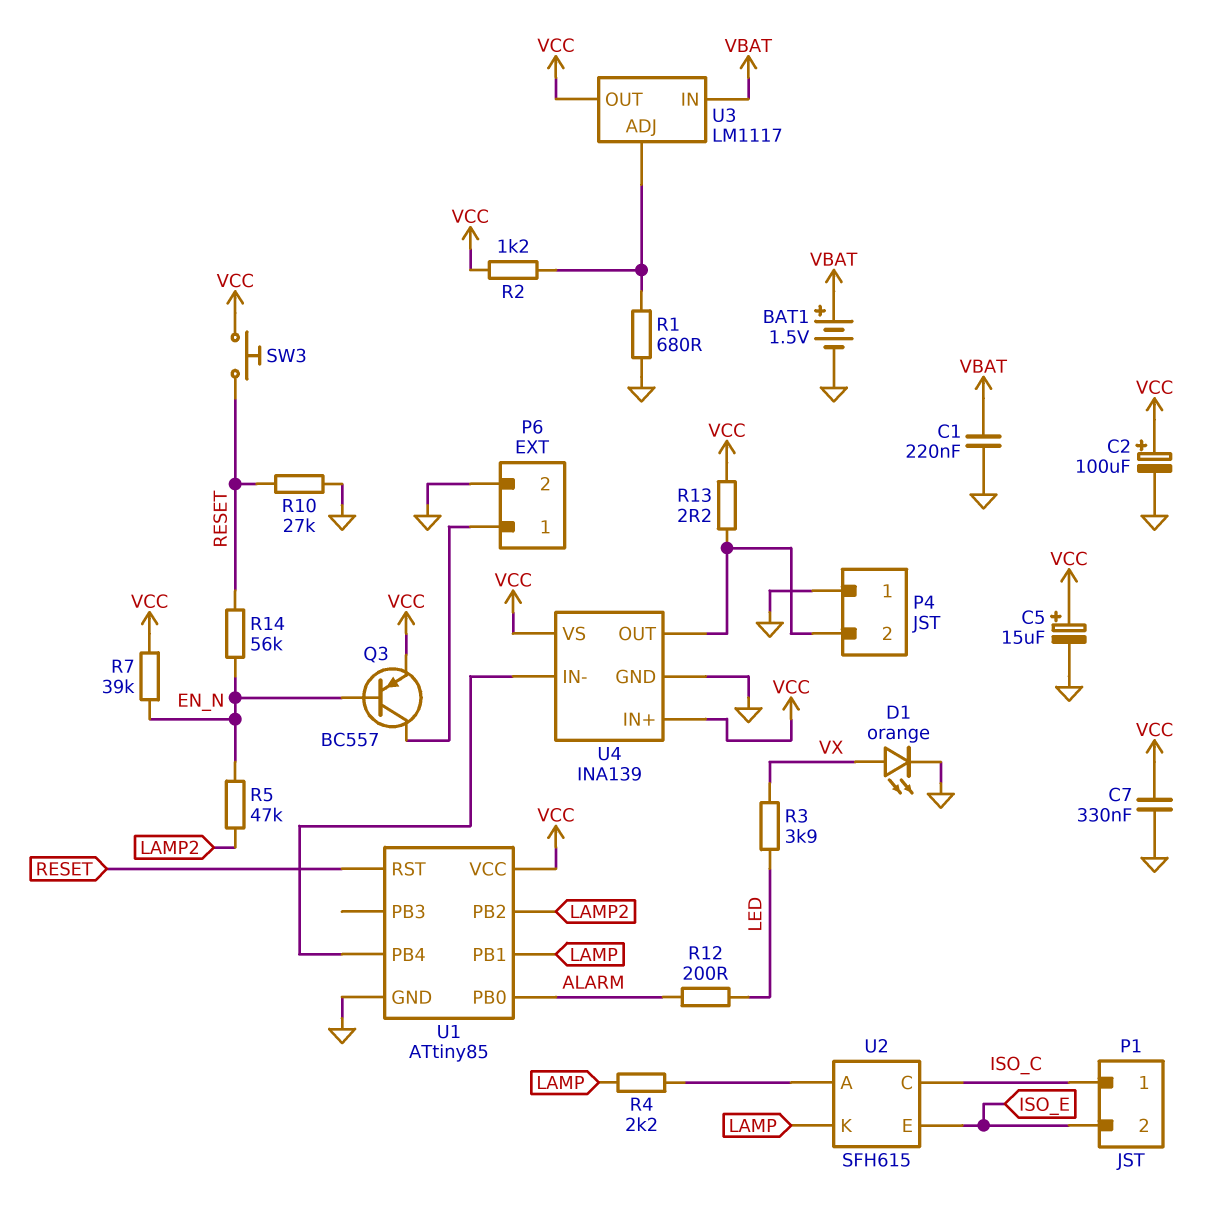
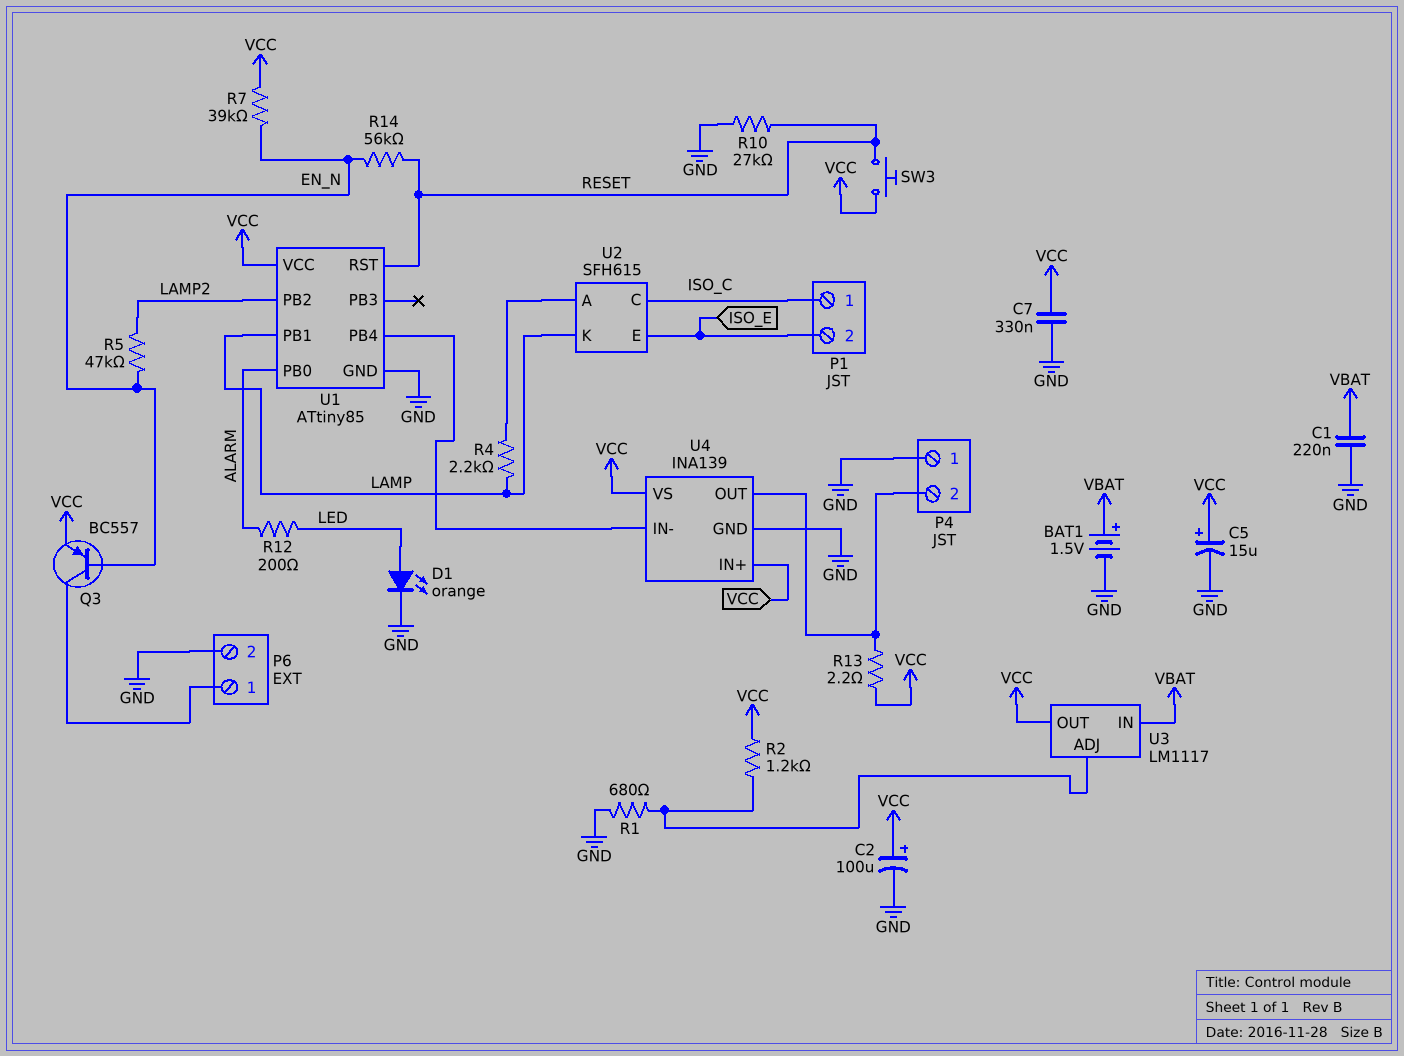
D1: LED orange (A VX, K GND) -> LED orange (A LED, K GND)
R3: 3.9k (LED, VX) -> none

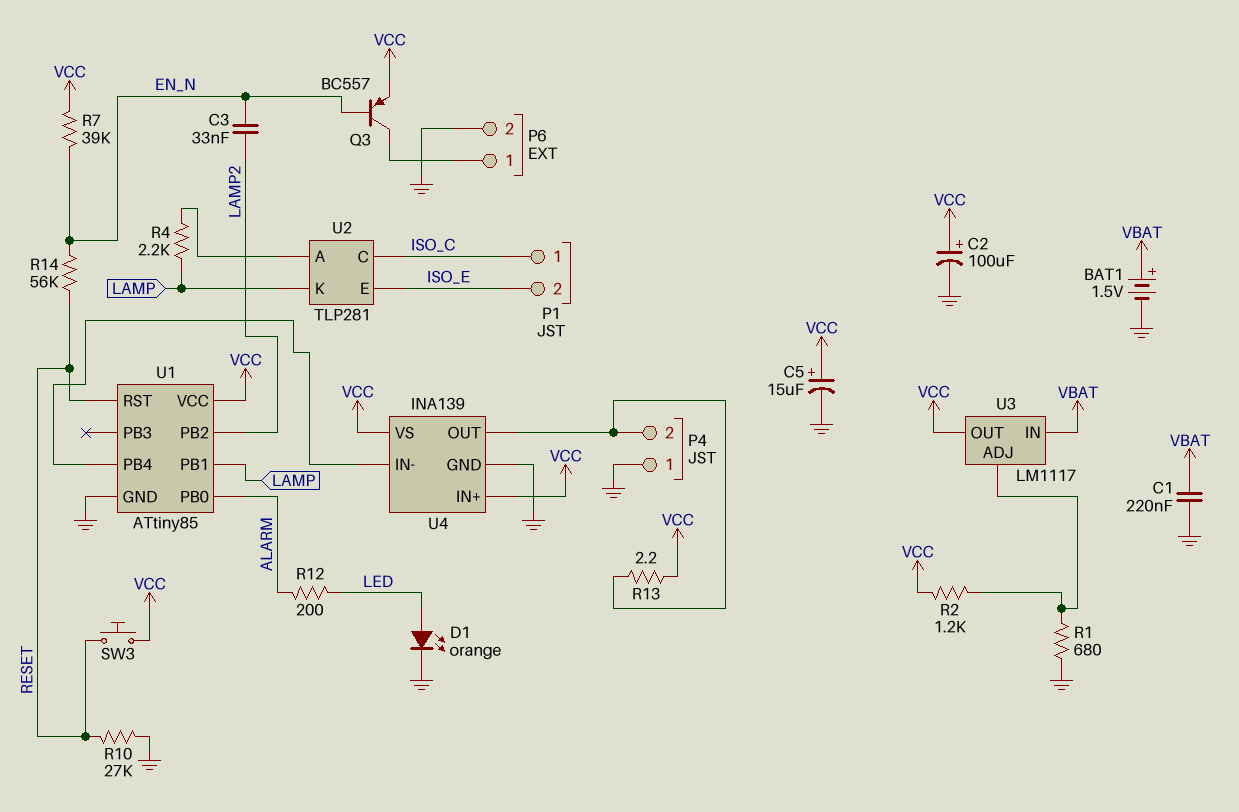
C3: none -> 33nF (EN_N, LAMP2)
C7: 330nF (GND, VCC) -> none
R5: 47k (EN_N, LAMP2) -> none
U2: SFH615 -> TLP281

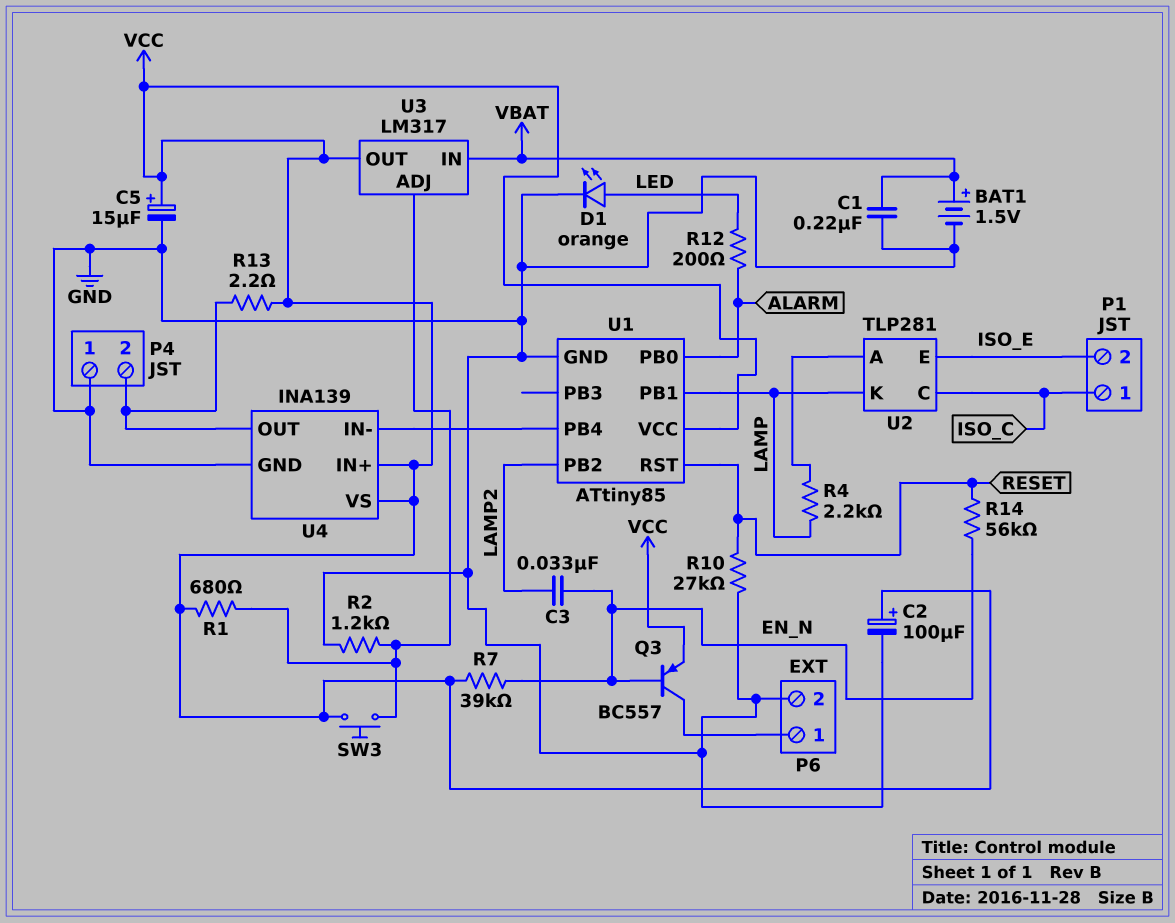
R1: 680 (GND, U3/ADJ) -> 680 (U3/ADJ, VCC)
R2: 1.2k (U3/ADJ, VCC) -> 1.2k (GND, U3/ADJ)
SW3: button (RESET, VCC) -> button (U3/ADJ, VCC)
U3: LM1117 -> LM317

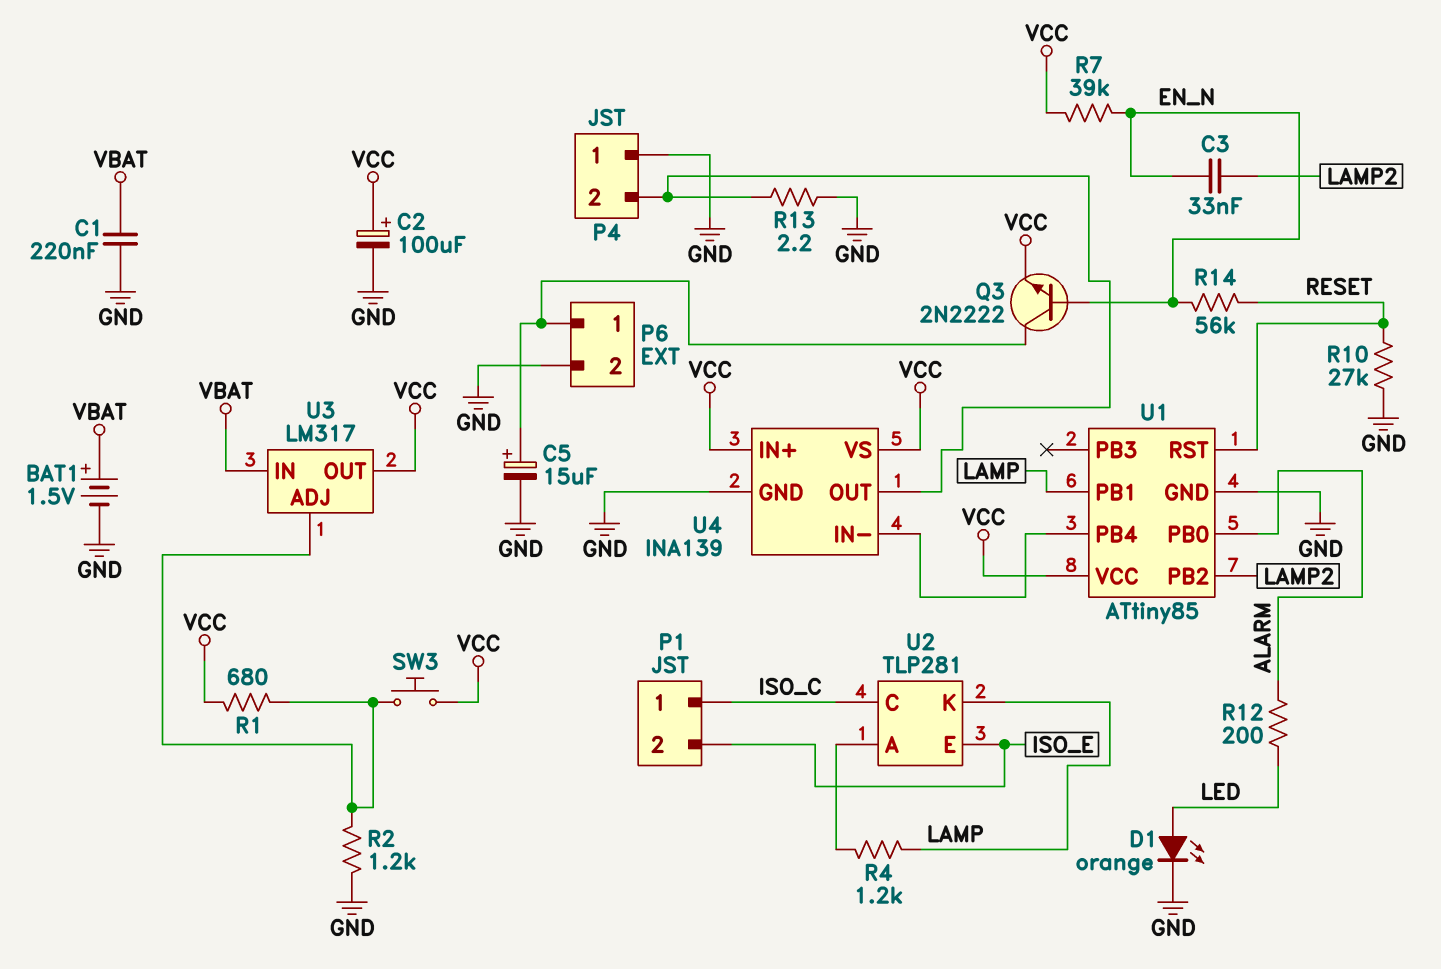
C5: 15uF (plus VCC, minus GND) -> 15uF (plus P6/1, minus GND)
Q3: PNP BC557 (B EN_N, C P6/1, E VCC) -> NPN 2N2222 (B EN_N, C P6/1, E VCC)
R4: 2.2k (LAMP, U2/A) -> 1.2k (LAMP, U2/A)
R13: 2.2 (P4/2, VCC) -> 2.2 (GND, P4/2)

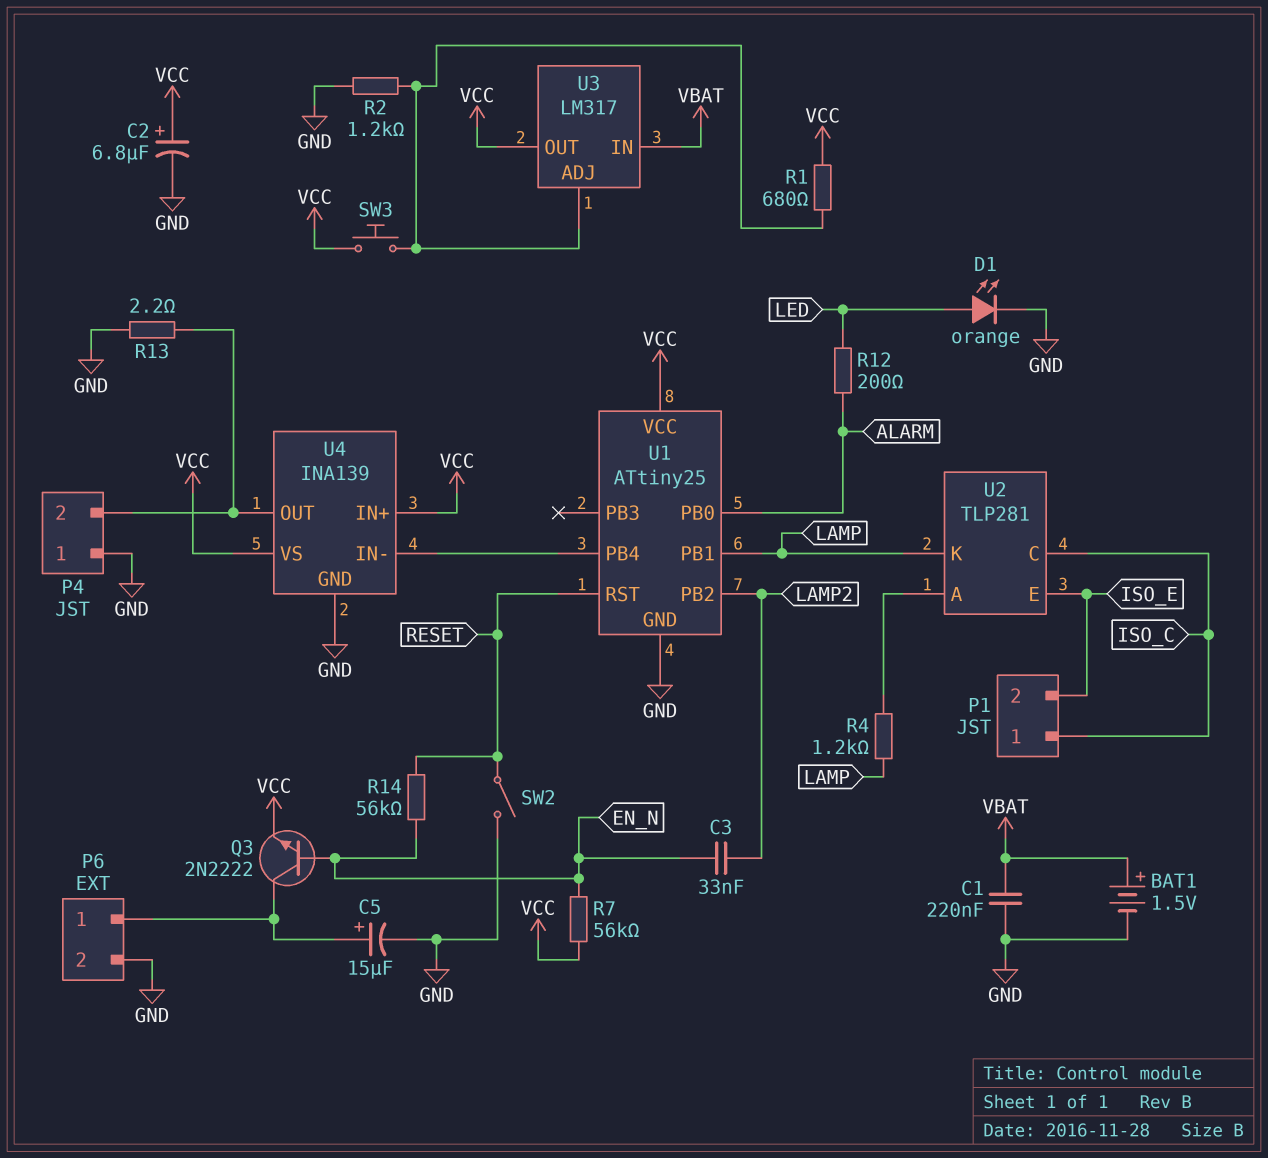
C2: 100uF (plus VCC, minus GND) -> 6.8uF (plus VCC, minus GND)
R7: 39k (EN_N, VCC) -> 56k (EN_N, VCC)
R10: 27k (GND, RESET) -> none
SW2: none -> switch (GND, RESET)
U1: ATtiny85 -> ATtiny25

